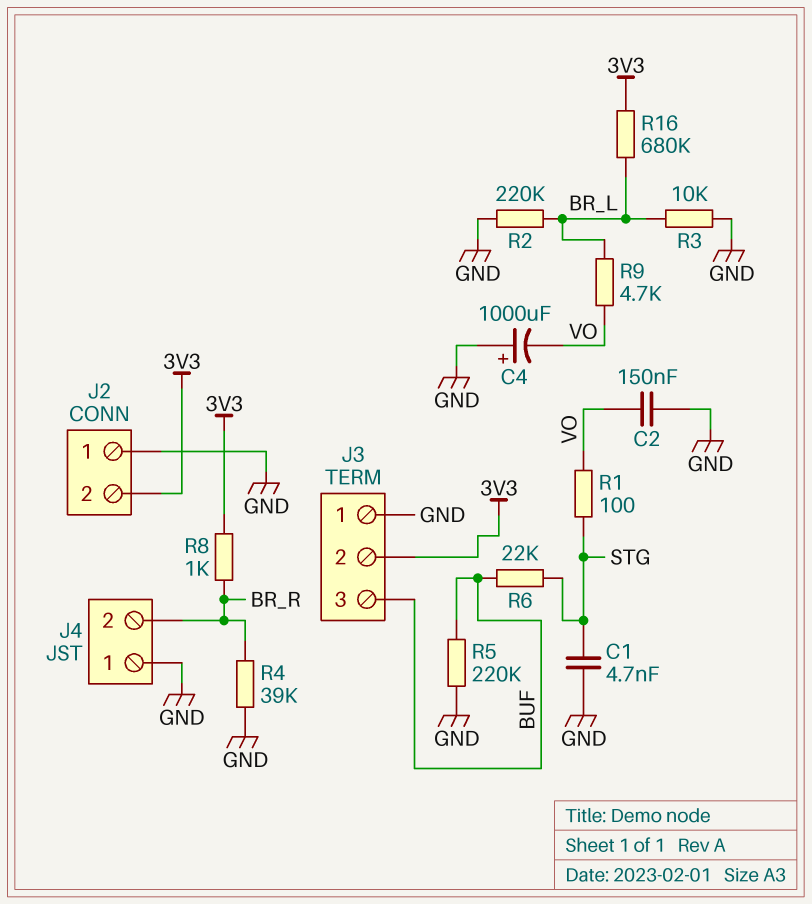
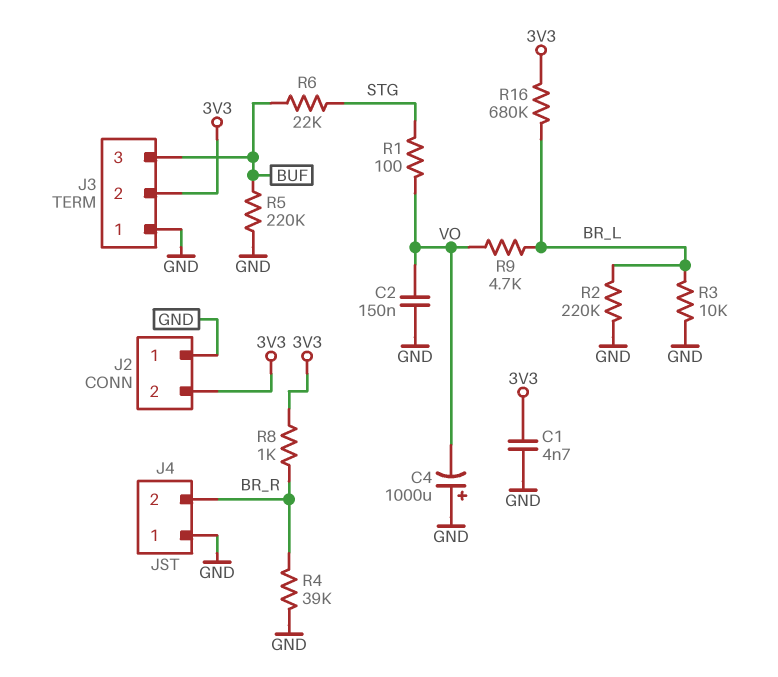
C1: 4.7nF (GND, STG) -> 4.7nF (3V3, GND)

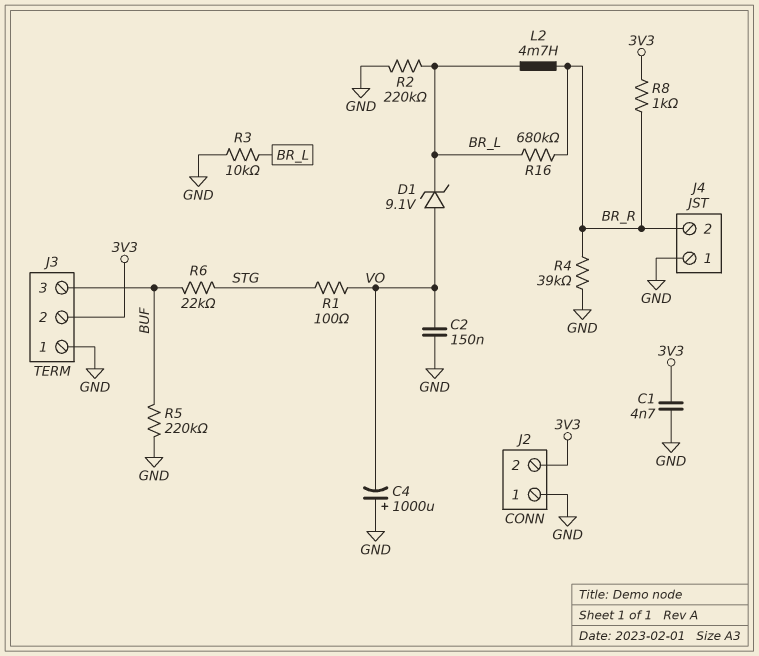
D1: none -> zener 9.1V (A VO, K BR_L)
L2: none -> 4.7mH (BR_L, BR_R)
R9: 4.7k (BR_L, VO) -> none
R16: 680k (3V3, BR_L) -> 680k (BR_L, BR_R)

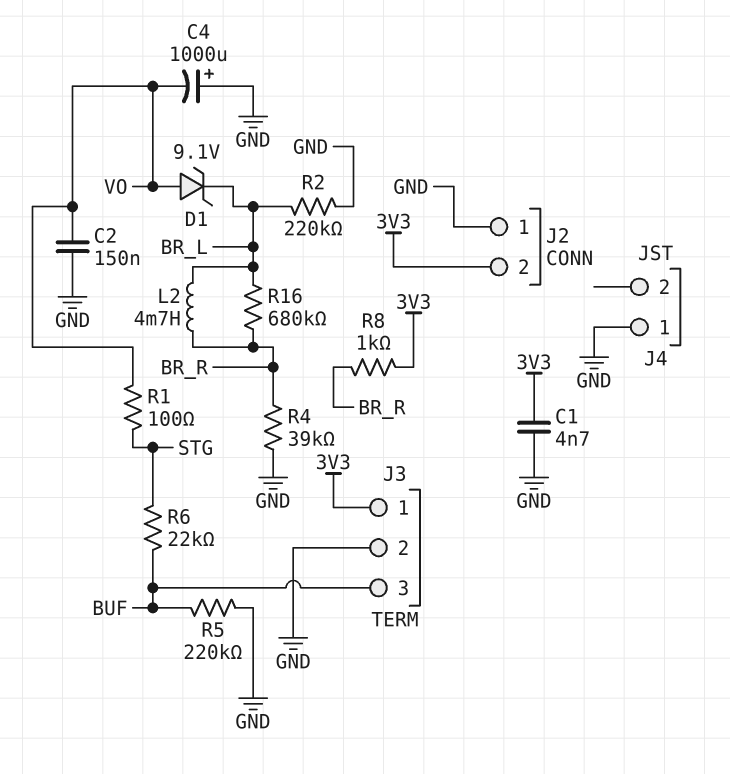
J3 pin 1: GND -> 3V3
J3 pin 2: 3V3 -> GND
J4 pin 2: BR_R -> none
R3: 10k (BR_L, GND) -> none

